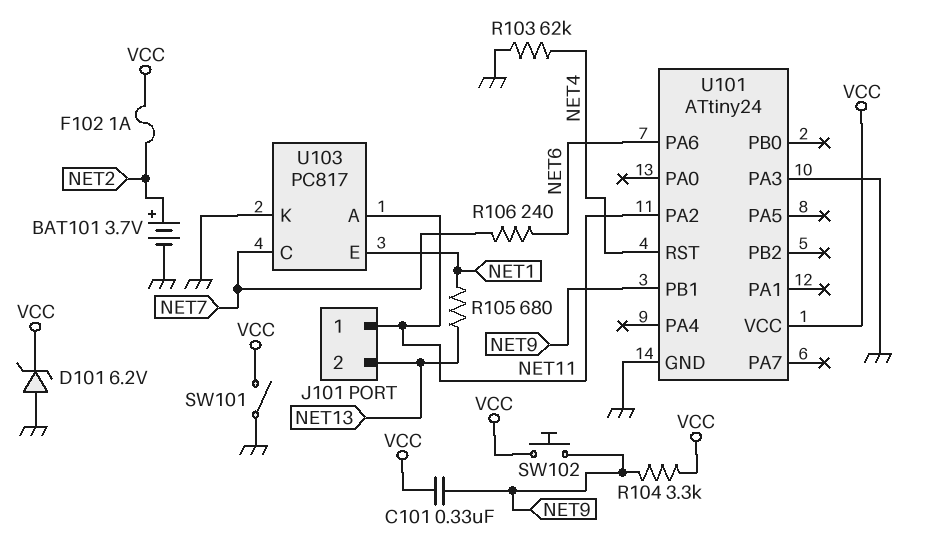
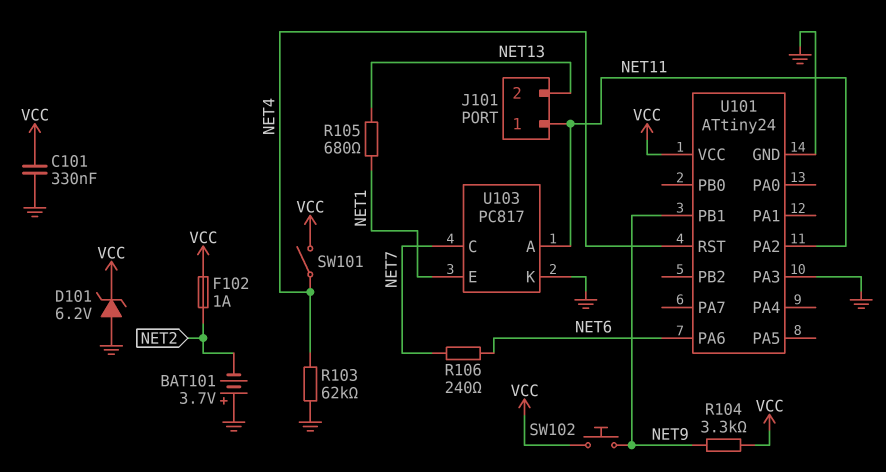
BAT101: 3.7V (plus NET2, minus GND) -> 3.7V (plus GND, minus NET2)
C101: 330nF (NET9, VCC) -> 330nF (GND, VCC)
SW101: switch (GND, VCC) -> switch (NET4, VCC)

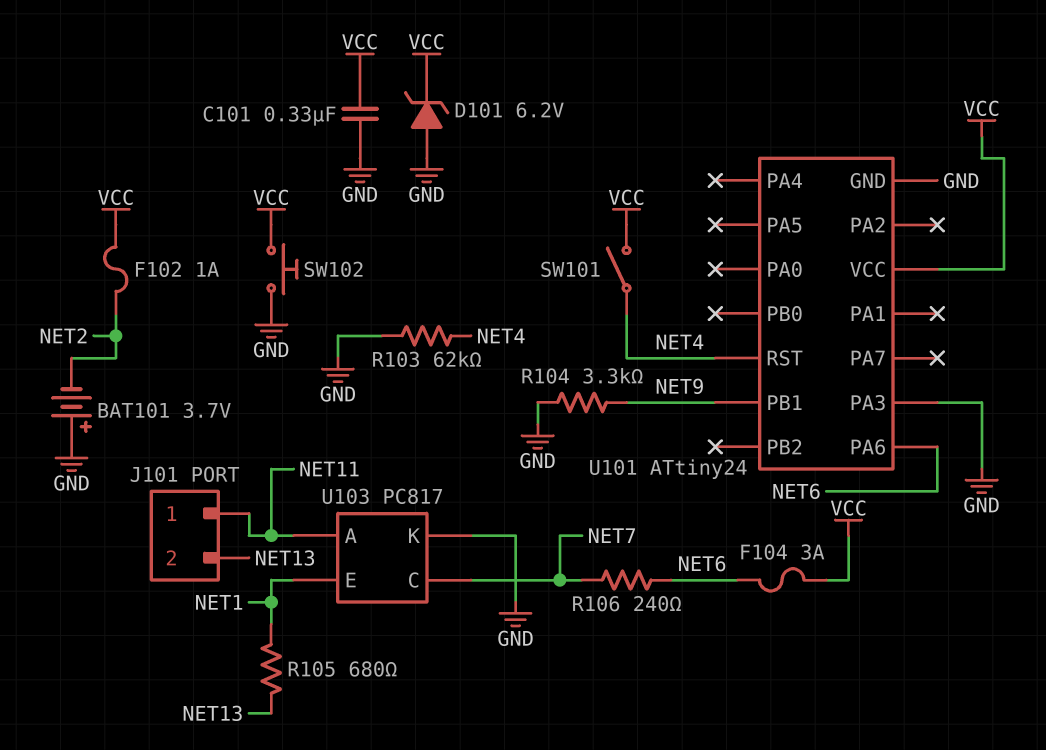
F104: none -> 3A (NET6, VCC)
R104: 3.3k (NET9, VCC) -> 3.3k (GND, NET9)
SW102: button (NET9, VCC) -> button (GND, VCC)
U101 pin PA2: NET11 -> none

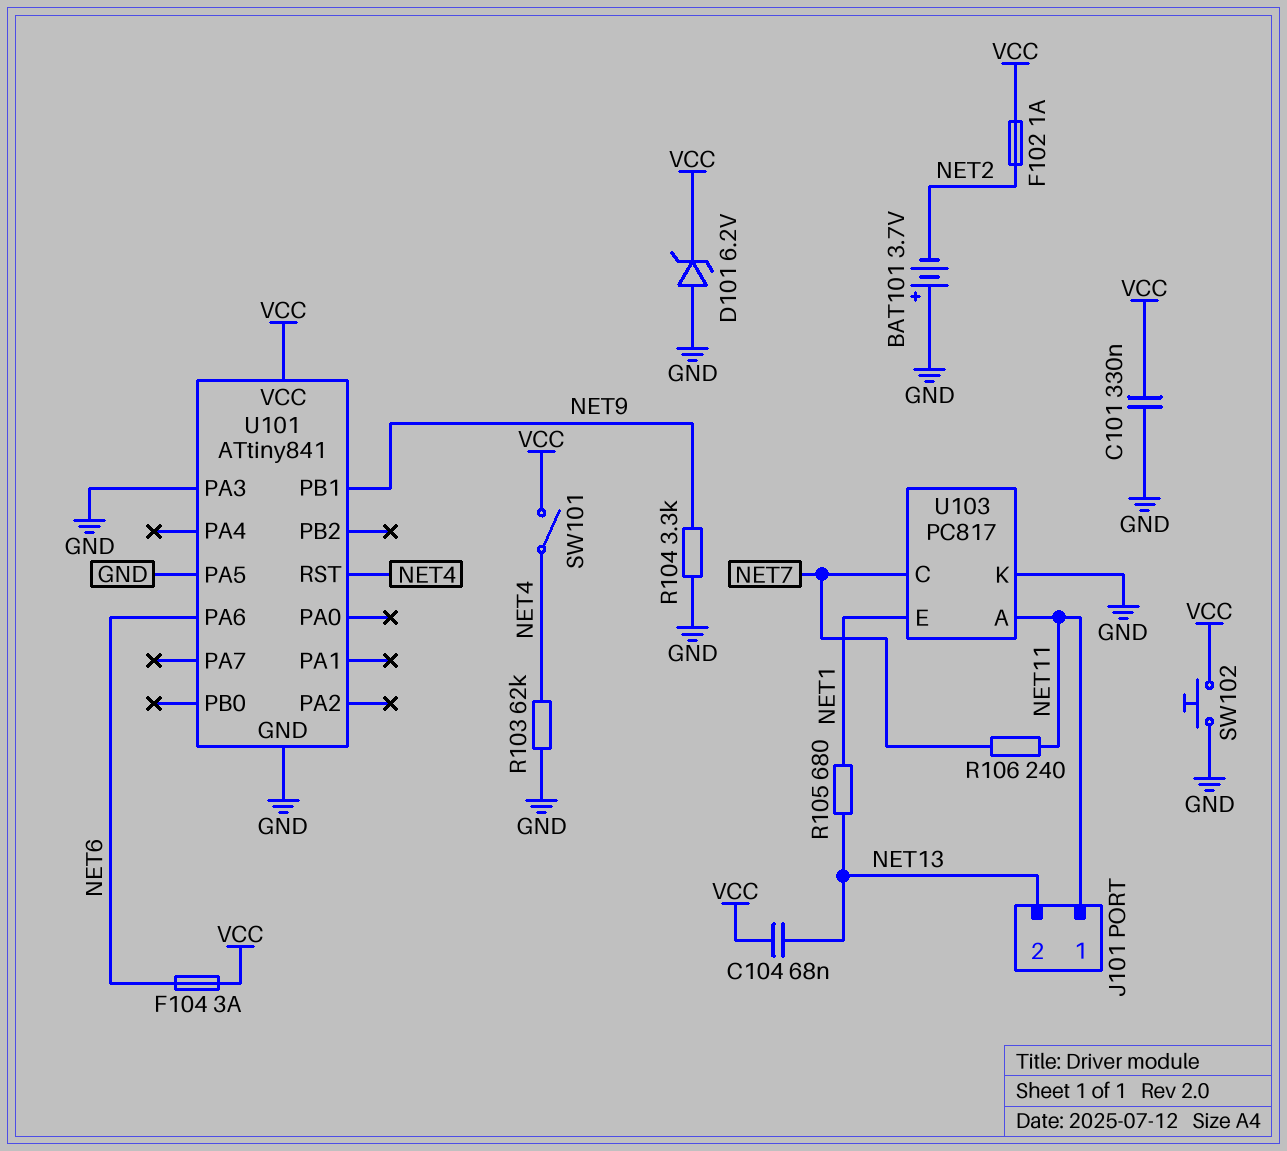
C104: none -> 68nF (NET13, VCC)
R106: 240 (NET6, NET7) -> 240 (NET7, NET11)
U101: ATtiny24 -> ATtiny841
U101 pin PA5: none -> GND

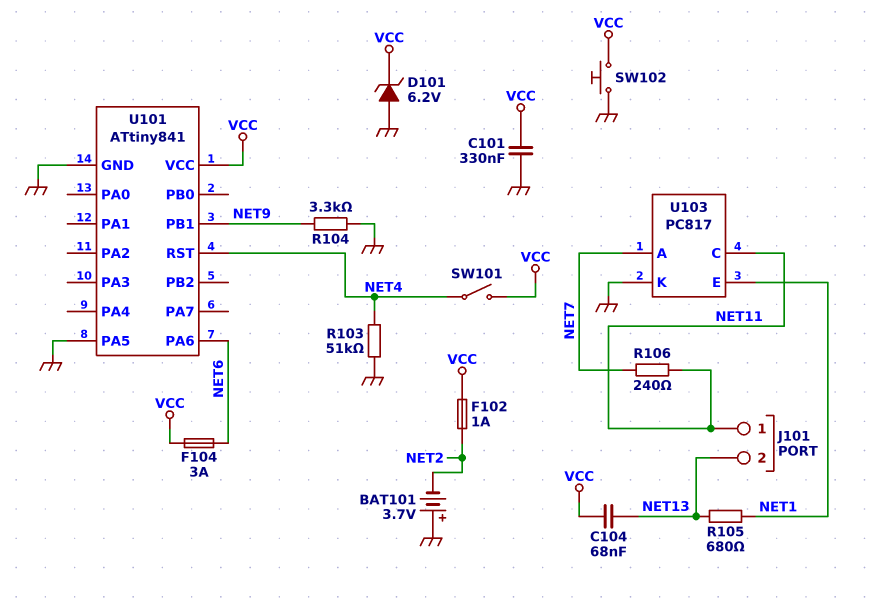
R103: 62k (GND, NET4) -> 51k (GND, NET4)
U101 pin PA3: GND -> none
U103 pin A: NET11 -> NET7
U103 pin C: NET7 -> NET11

